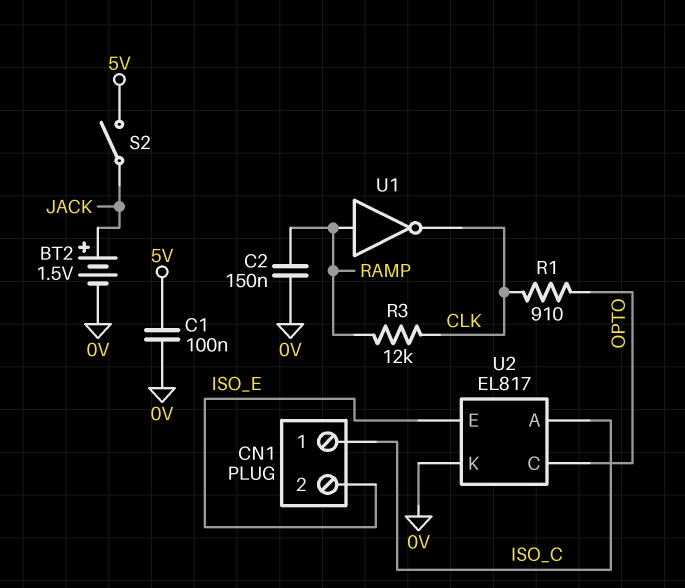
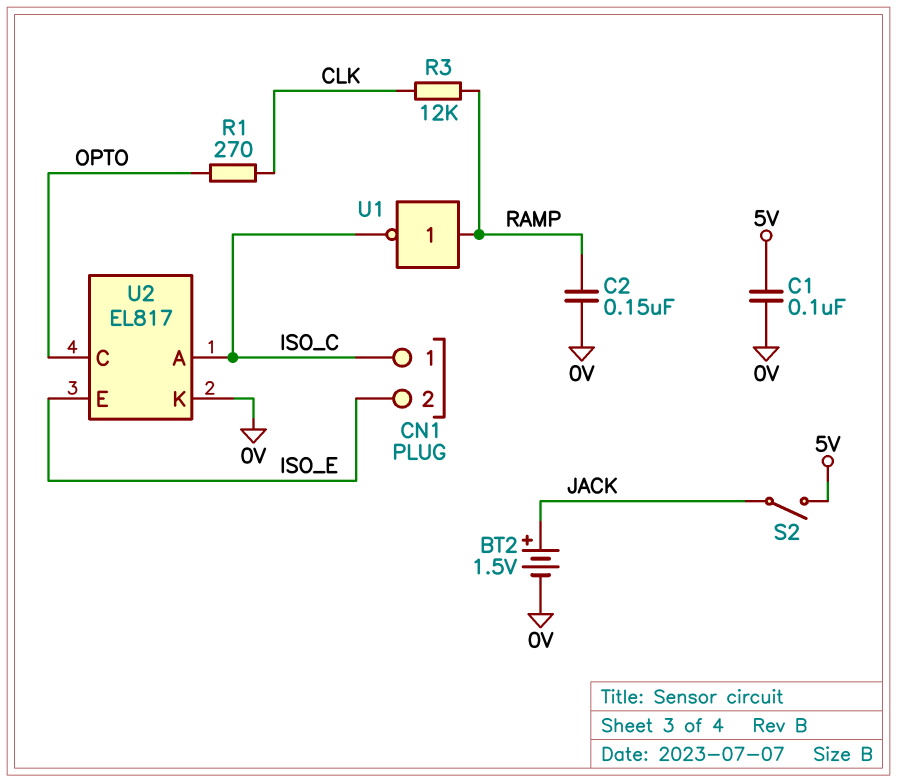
R1: 910 (CLK, OPTO) -> 270 (CLK, OPTO)
U1: NOT (in RAMP, out CLK) -> NOT (in RAMP, out ISO_C)

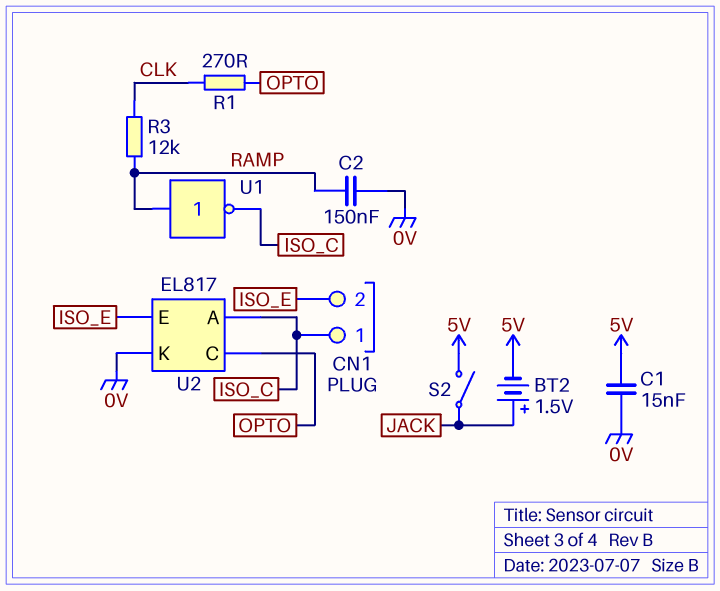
BT2: 1.5V (plus JACK, minus 0V) -> 1.5V (plus JACK, minus 5V)
C1: 100nF (0V, 5V) -> 15nF (0V, 5V)

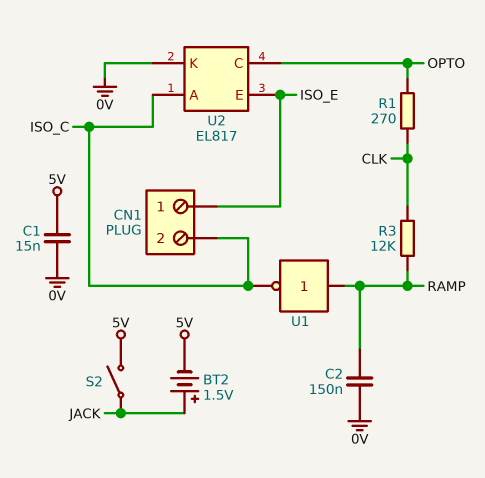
CN1 pin 1: ISO_C -> ISO_E
CN1 pin 2: ISO_E -> ISO_C

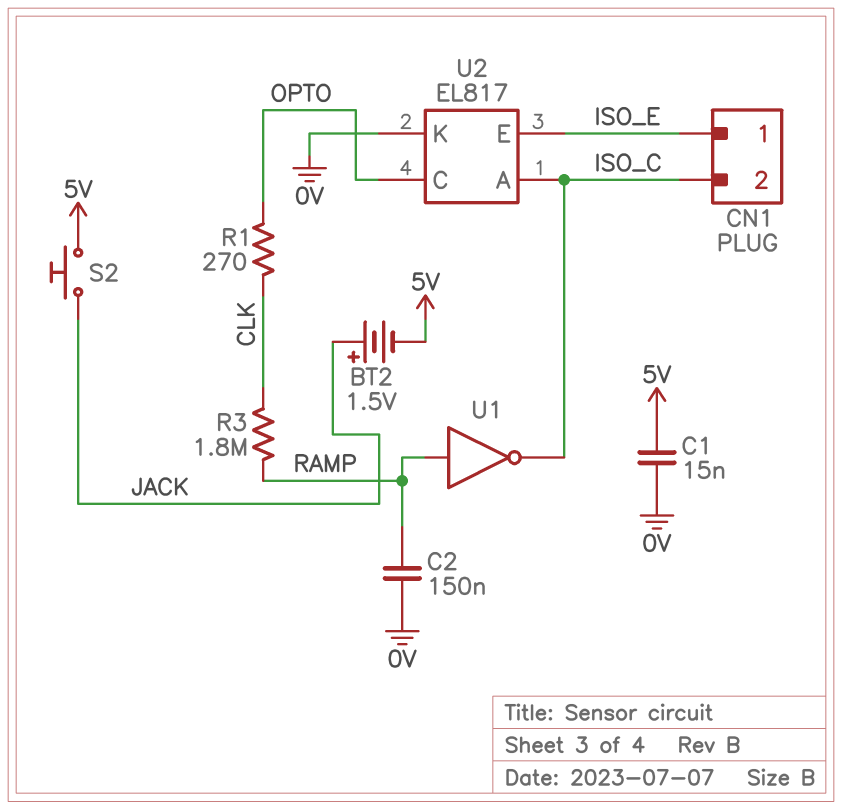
R3: 12k (CLK, RAMP) -> 1.8M (CLK, RAMP)
S2: switch (5V, JACK) -> button (5V, JACK)

